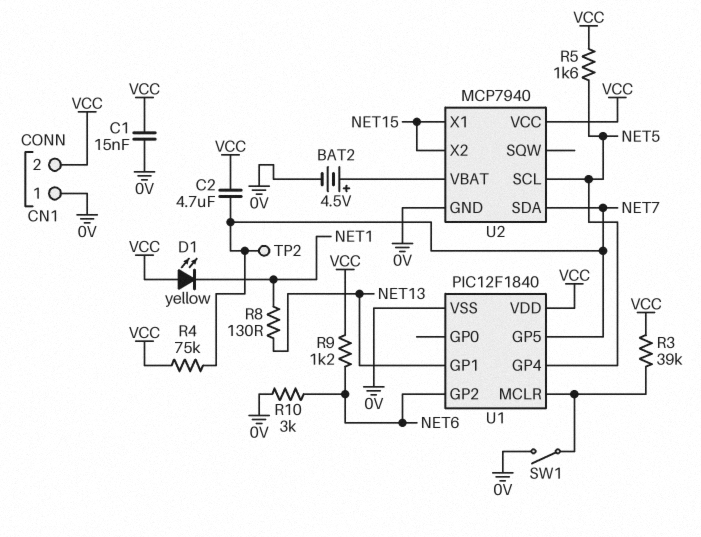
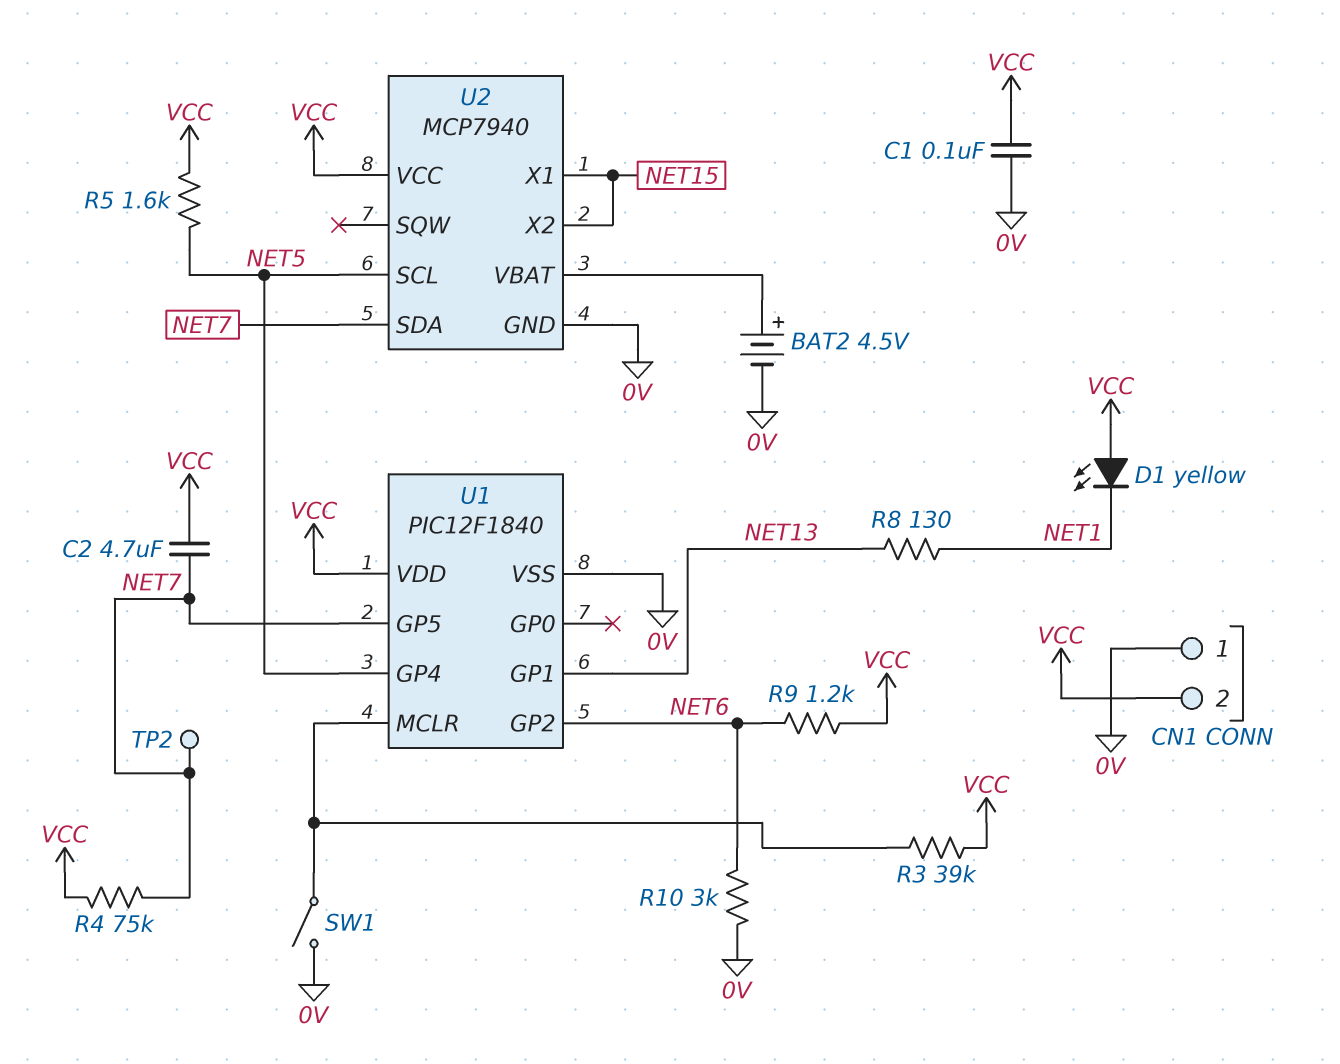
C1: 15nF (0V, VCC) -> 100nF (0V, VCC)

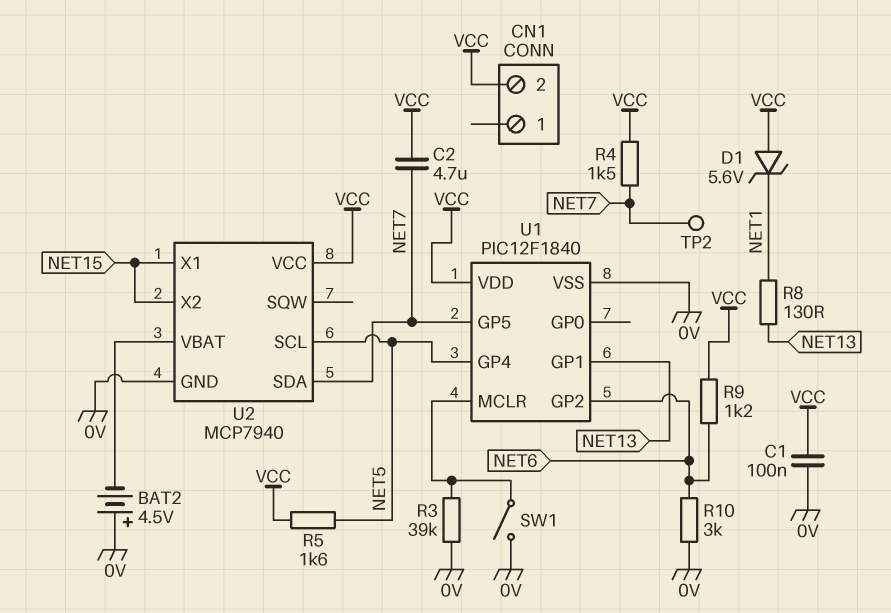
BAT2: 4.5V (plus U2/VBAT, minus 0V) -> 4.5V (plus 0V, minus U2/VBAT)
CN1 pin 1: 0V -> none
D1: LED yellow (A VCC, K NET1) -> zener 5.6V (A VCC, K NET1)
R3: 39k (U1/MCLR, VCC) -> 39k (0V, U1/MCLR)
R4: 75k (NET7, VCC) -> 1.5k (NET7, VCC)

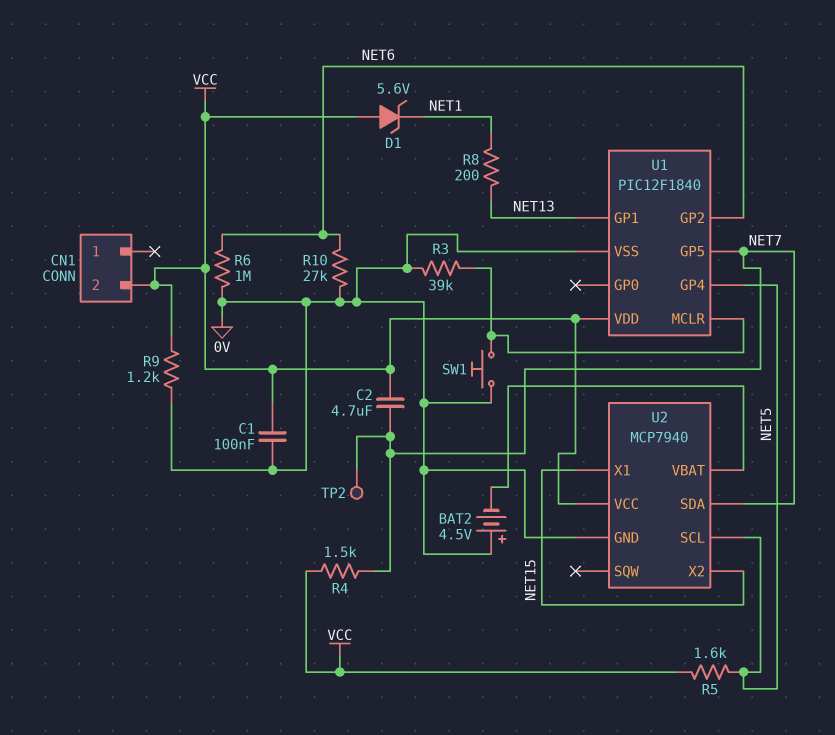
R6: none -> 1M (0V, NET6)
R8: 130 (NET1, NET13) -> 200 (NET1, NET13)
R9: 1.2k (NET6, VCC) -> 1.2k (0V, VCC)
R10: 3k (0V, NET6) -> 27k (0V, NET6)
SW1: switch (0V, U1/MCLR) -> button (0V, U1/MCLR)

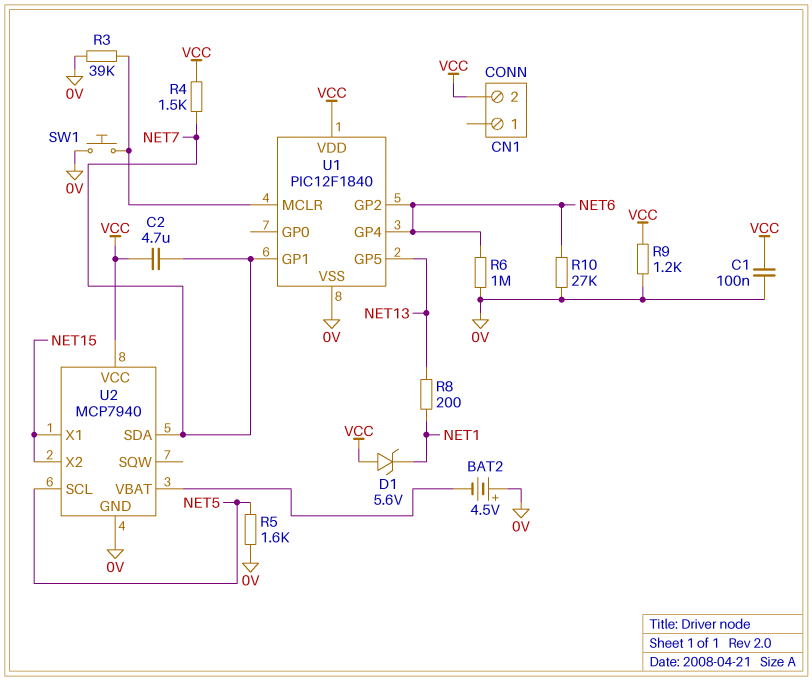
R5: 1.6k (NET5, VCC) -> 1.6k (0V, NET5)
TP2: test point (NET7) -> none
U1 pin GP1: NET13 -> NET7
U1 pin GP4: NET5 -> NET6
U1 pin GP5: NET7 -> NET13

